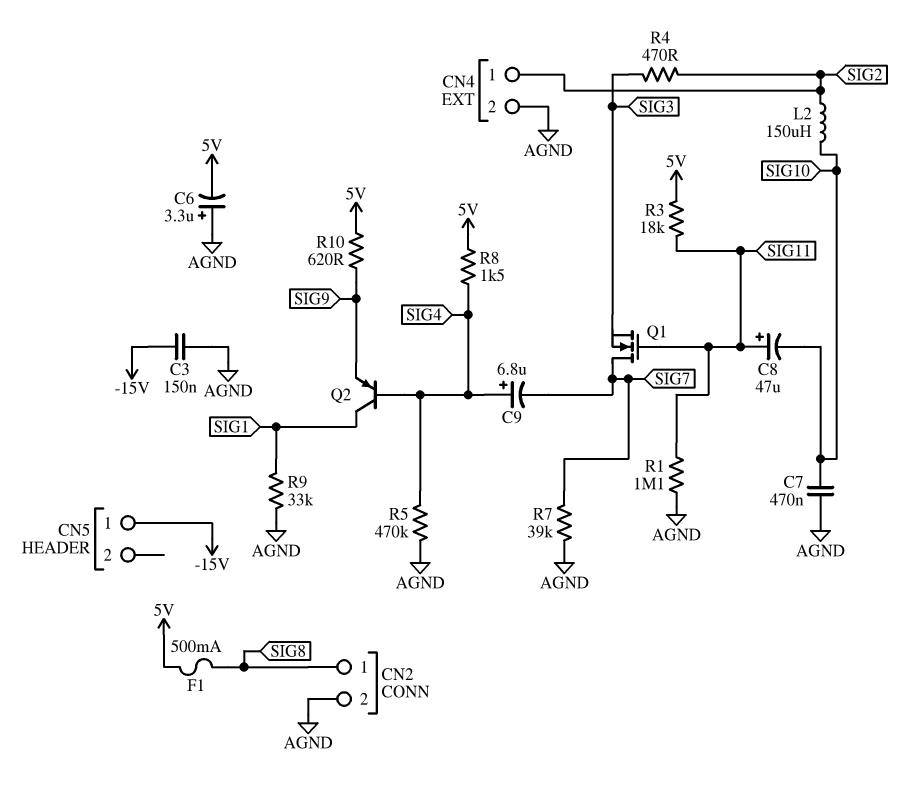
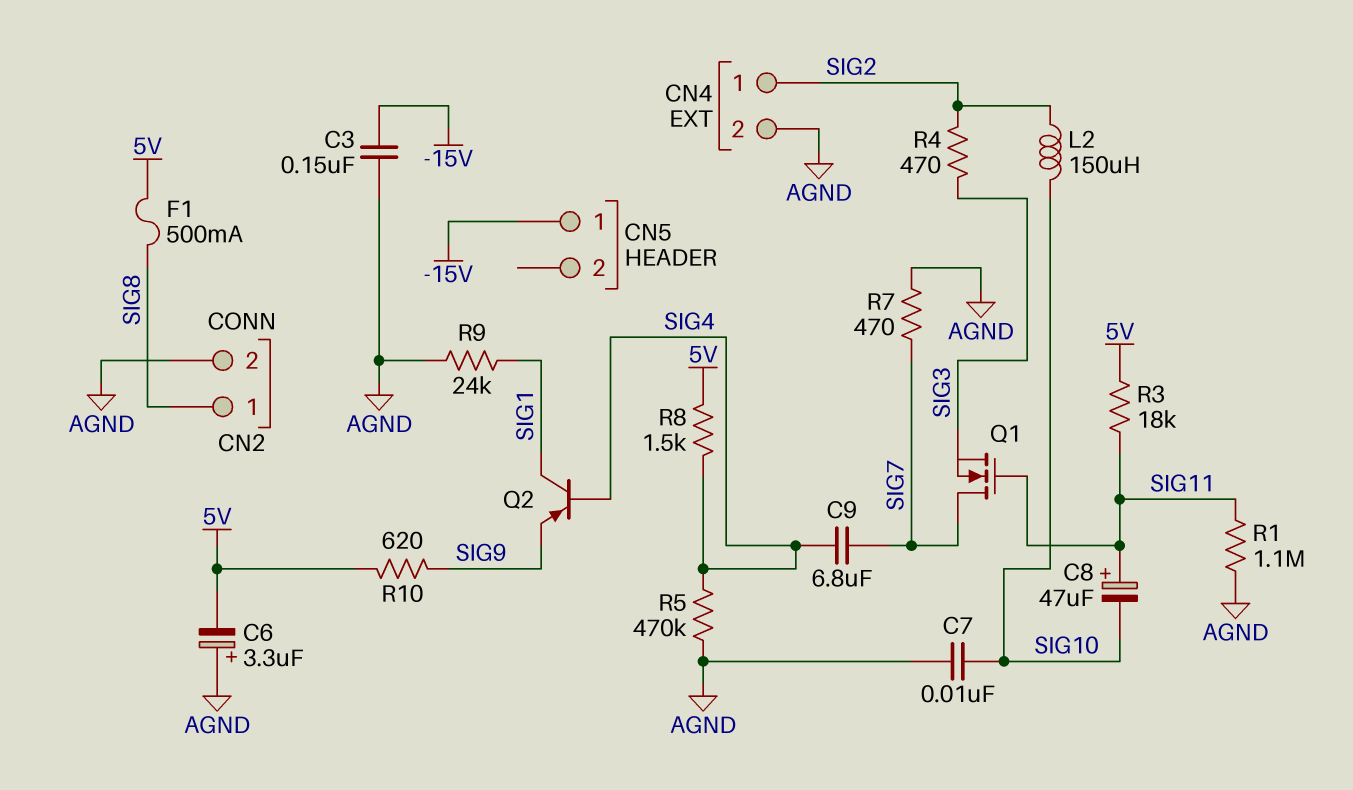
C7: 470nF (AGND, SIG10) -> 10nF (AGND, SIG10)
C9: 6.8uF (plus SIG4, minus SIG7) -> 6.8uF (SIG4, SIG7)
R7: 39k (AGND, SIG7) -> 470 (AGND, SIG7)
R9: 33k (AGND, SIG1) -> 24k (AGND, SIG1)

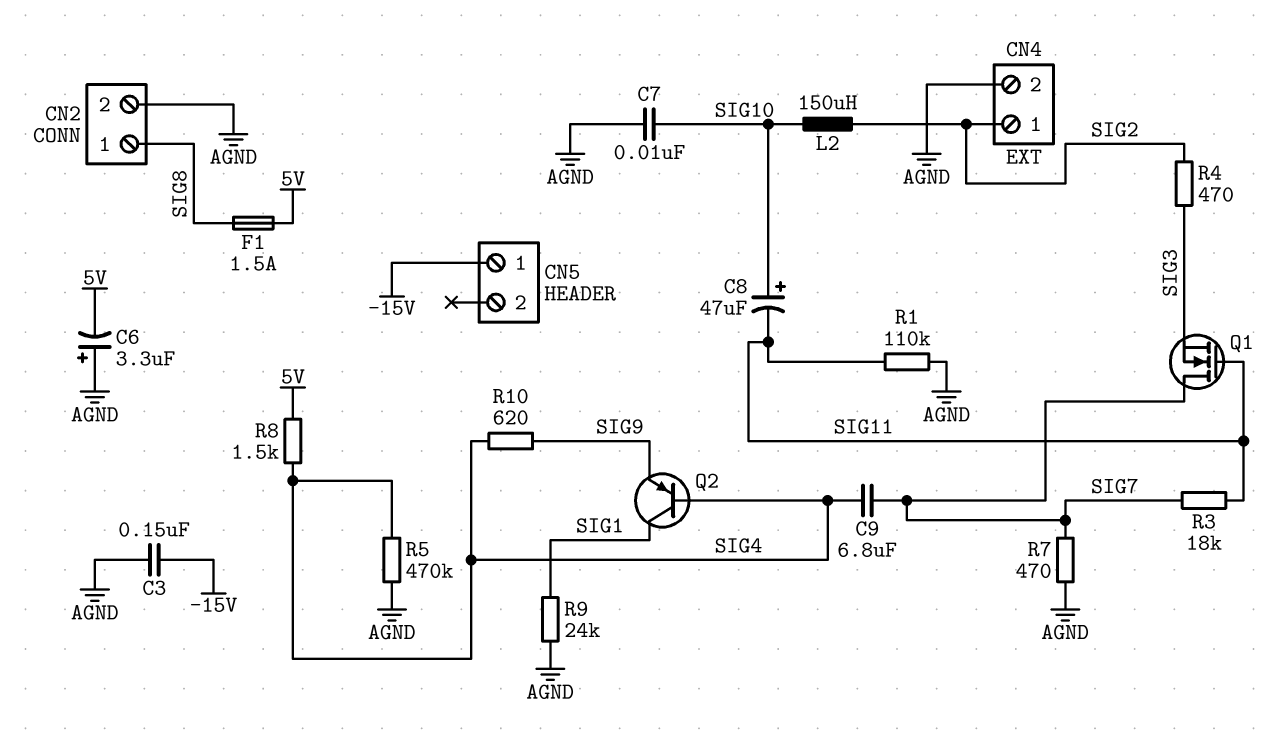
C8: 47uF (plus SIG11, minus SIG10) -> 47uF (plus SIG10, minus SIG11)
F1: 500mA (5V, SIG8) -> 1.5A (5V, SIG8)
R1: 1.1M (AGND, SIG11) -> 110k (AGND, SIG11)
R3: 18k (5V, SIG11) -> 18k (SIG7, SIG11)
R10: 620 (5V, SIG9) -> 620 (SIG4, SIG9)

